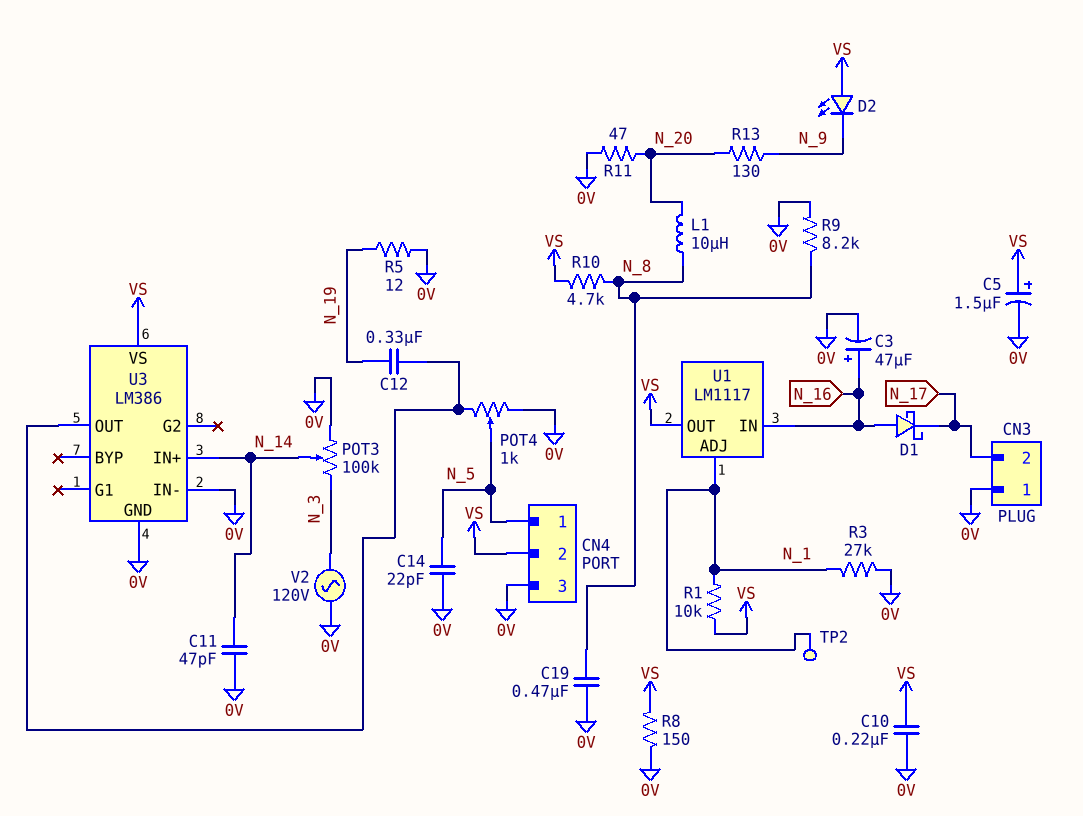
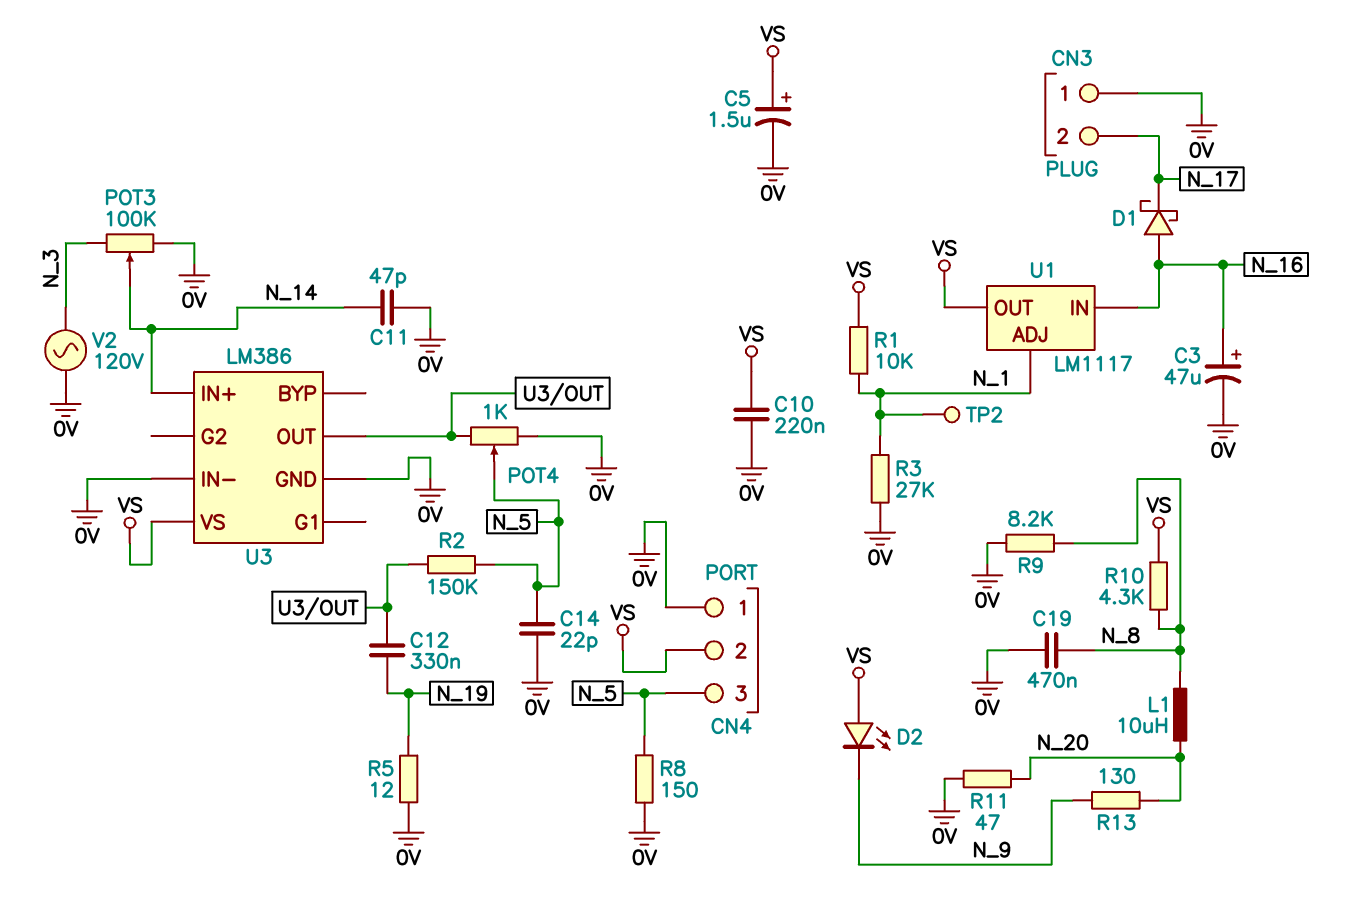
CN4 pin 1: N_5 -> 0V
CN4 pin 3: 0V -> N_5
R2: none -> 150k (N_5, U3/OUT)
R8: 150 (0V, VS) -> 150 (0V, N_5)
R10: 4.7k (N_8, VS) -> 4.3k (N_8, VS)

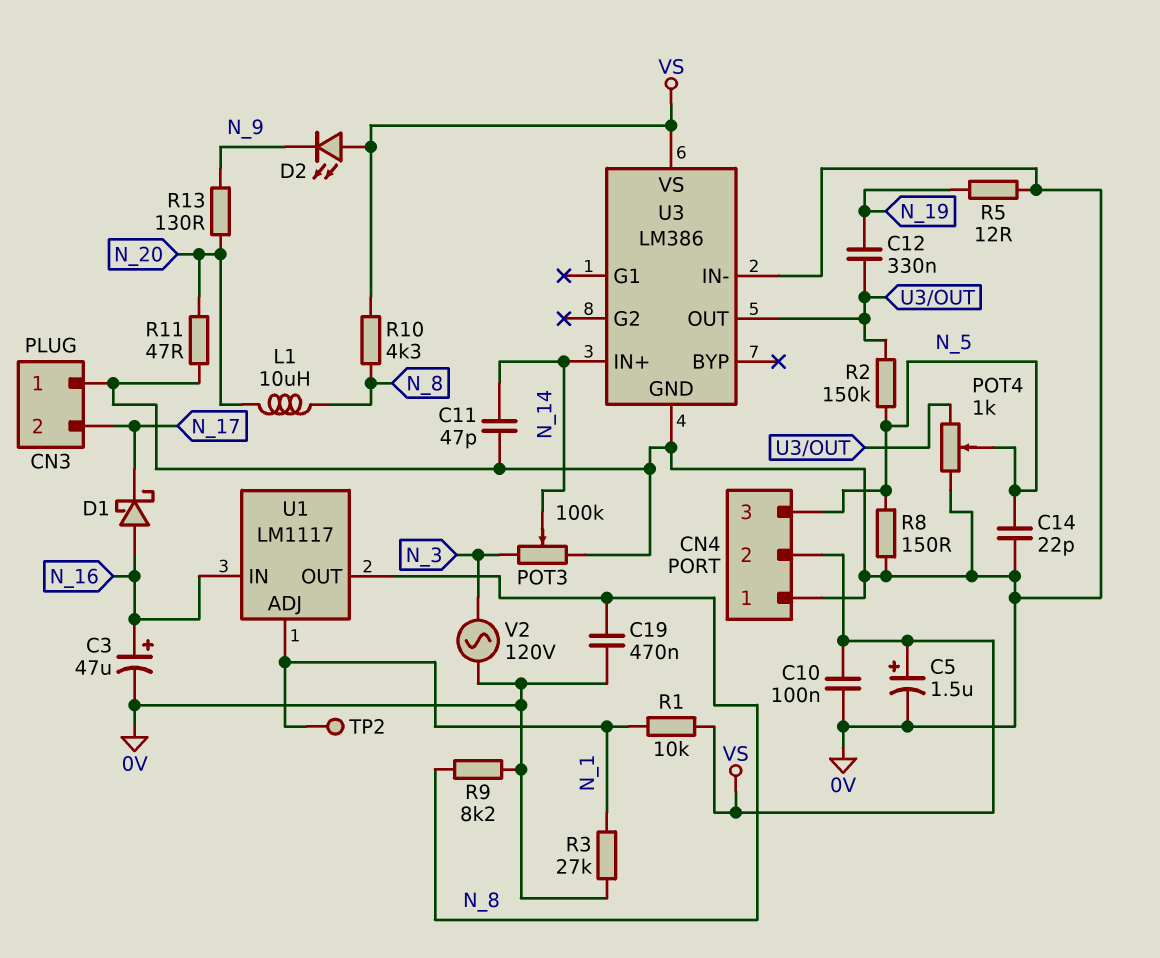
C10: 220nF (0V, VS) -> 100nF (0V, VS)
U1 pin OUT: VS -> N_8

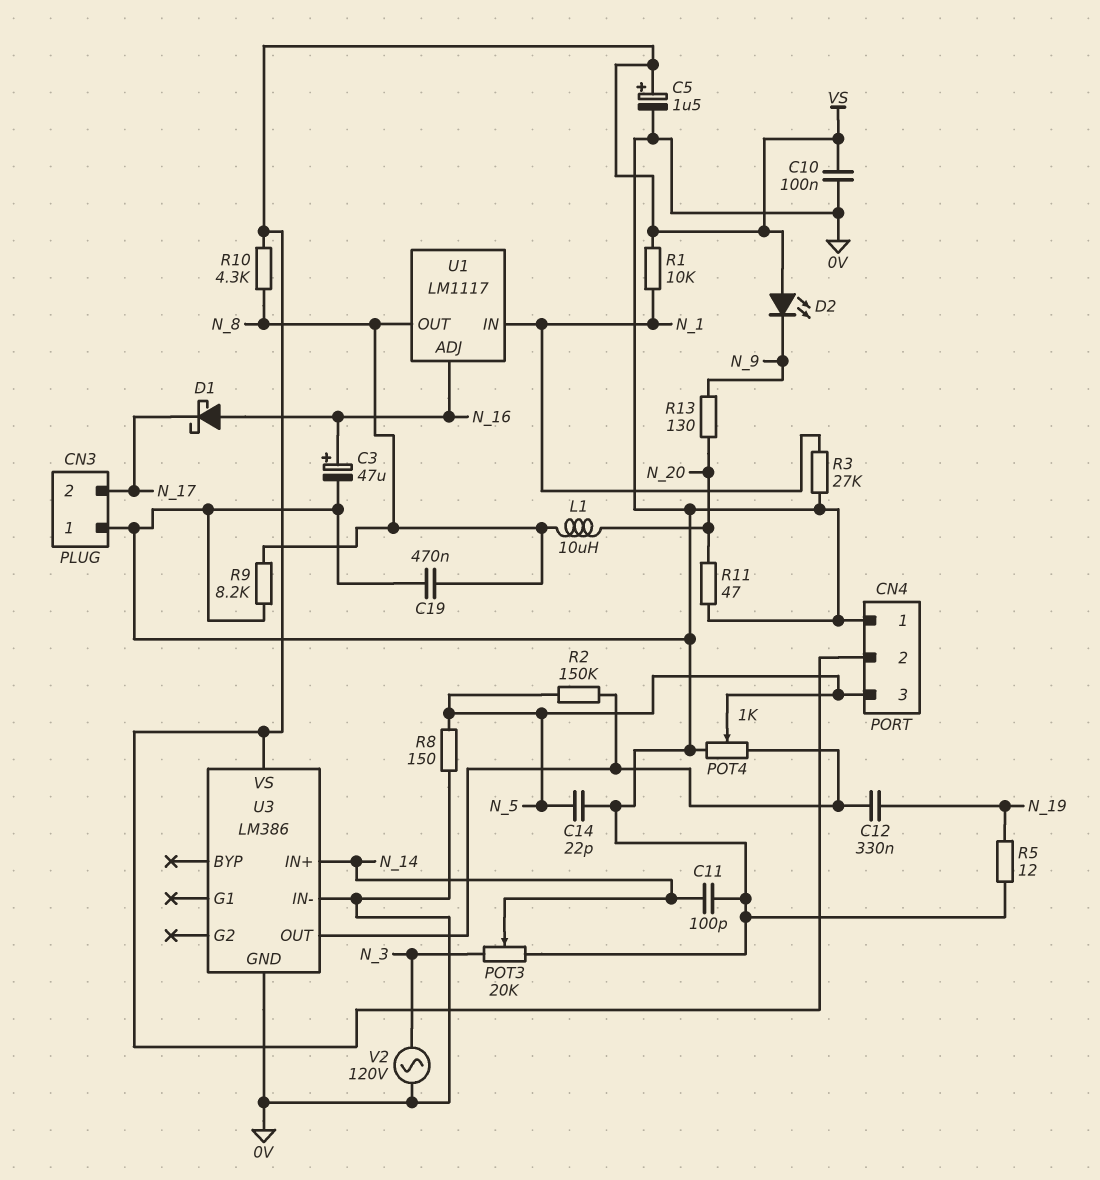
C11: 47pF (0V, N_14) -> 100pF (0V, N_14)
POT3: 100k (0V, N_3, wiper N_14) -> 20k (0V, N_3, wiper N_14)
TP2: test point (N_1) -> none
U1 pin ADJ: N_1 -> N_16
U1 pin IN: N_16 -> N_1

